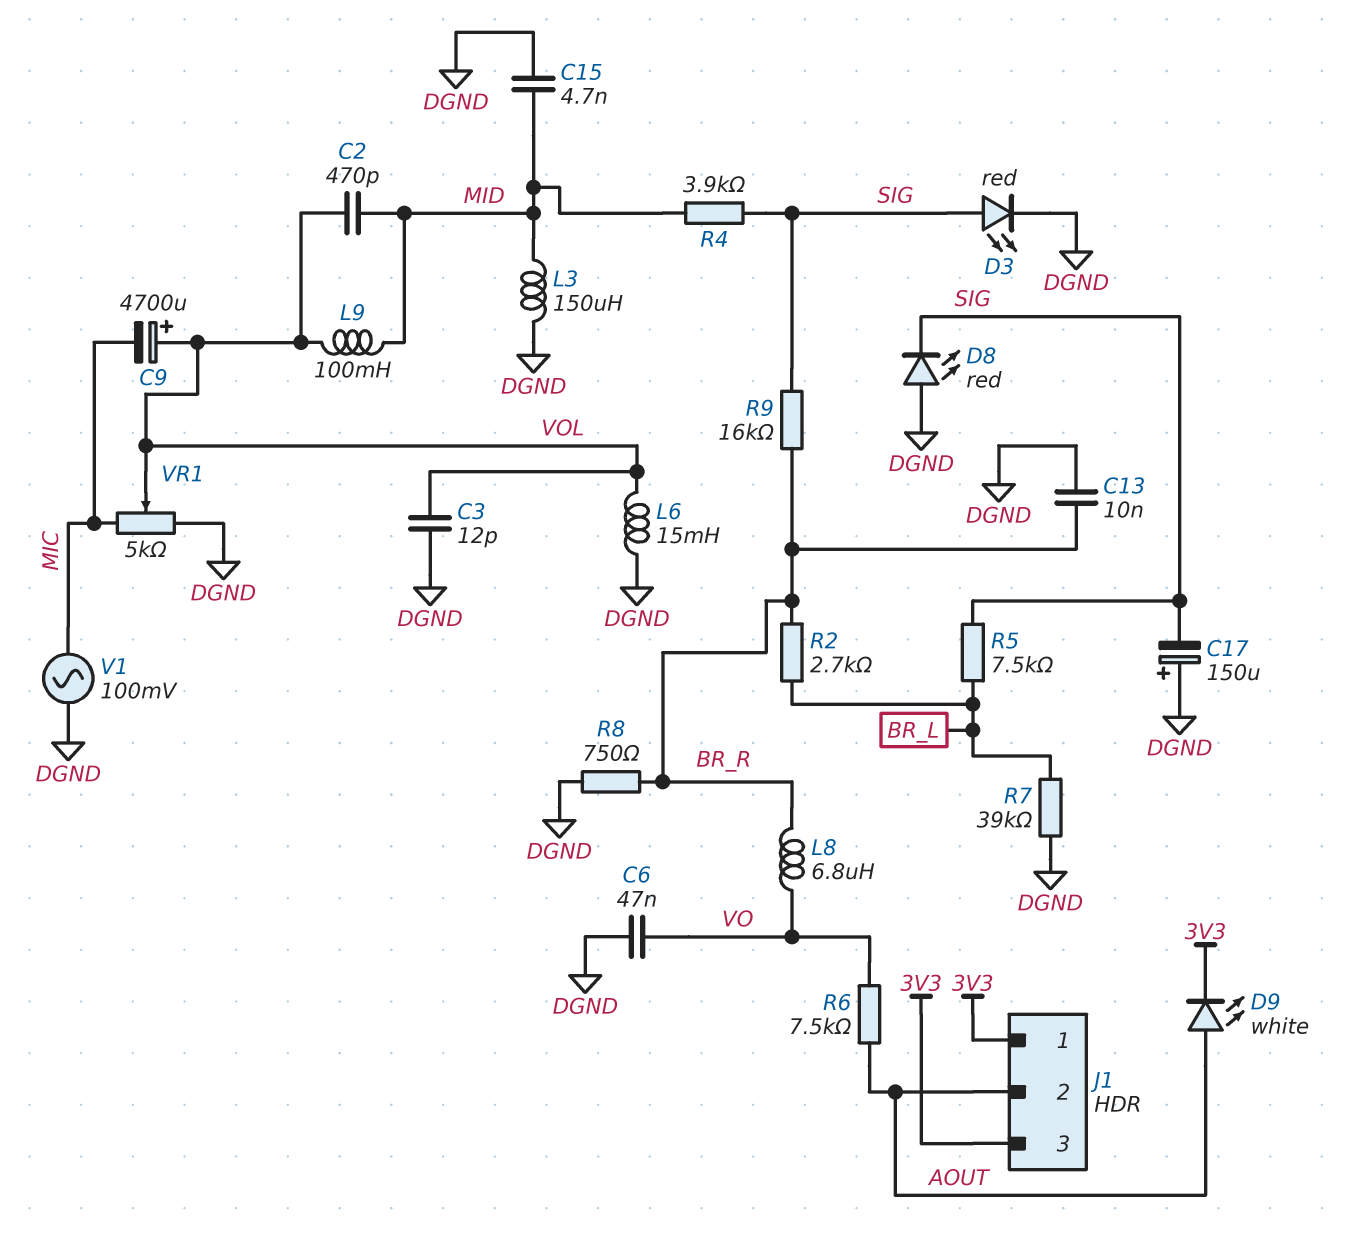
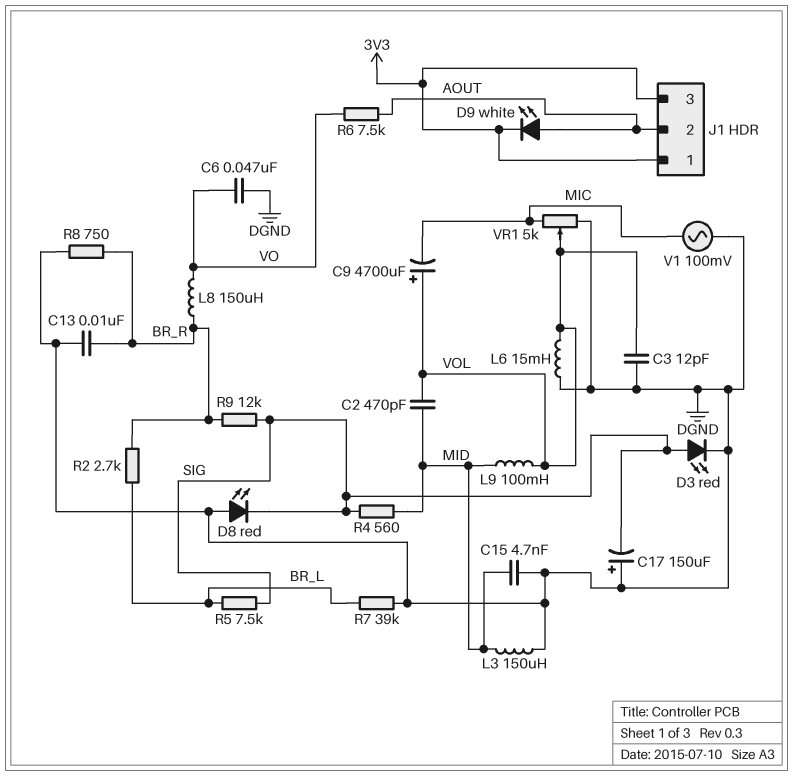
L8: 6.8uH (BR_R, VO) -> 150uH (BR_R, VO)
R4: 3.9k (MID, SIG) -> 560 (MID, SIG)
R9: 16k (BR_R, SIG) -> 12k (BR_R, SIG)

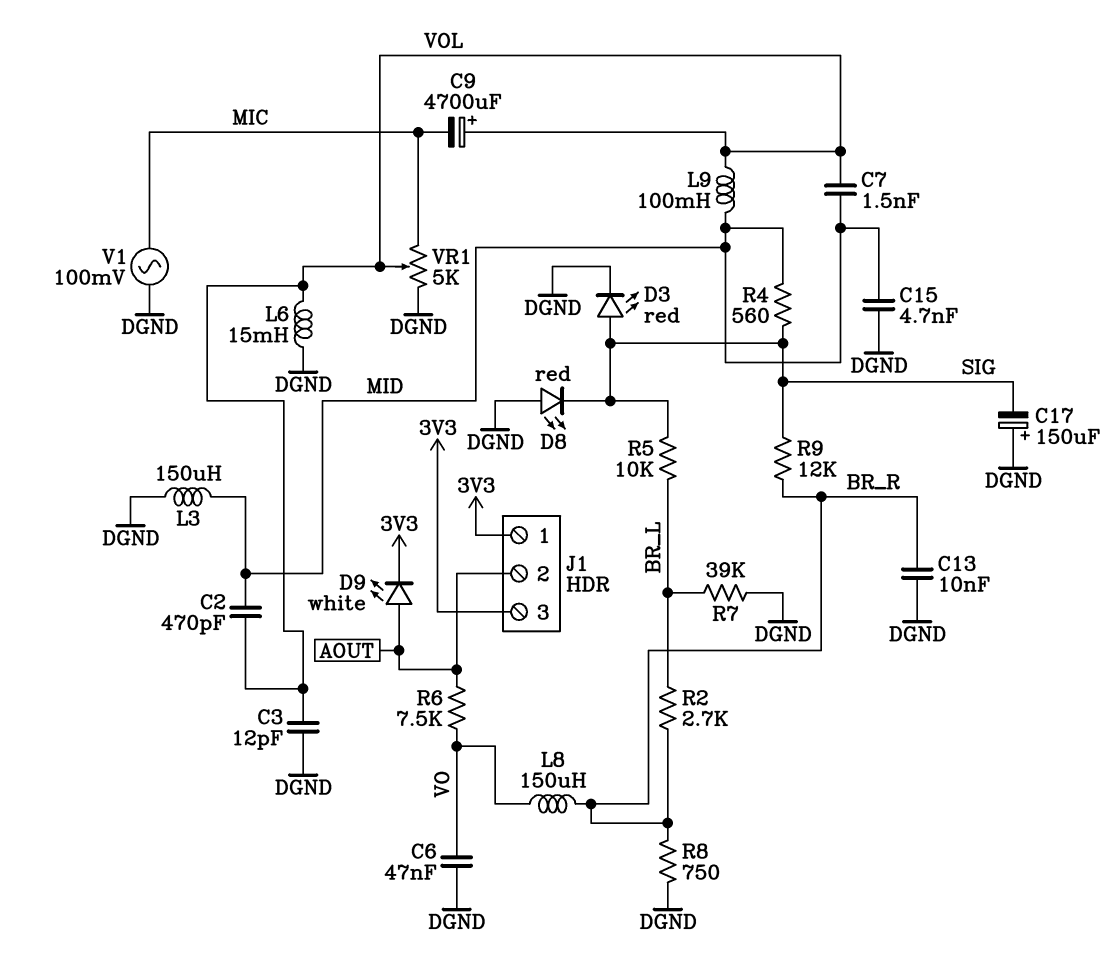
C7: none -> 1.5nF (MID, VOL)
R5: 7.5k (BR_L, SIG) -> 10k (BR_L, SIG)

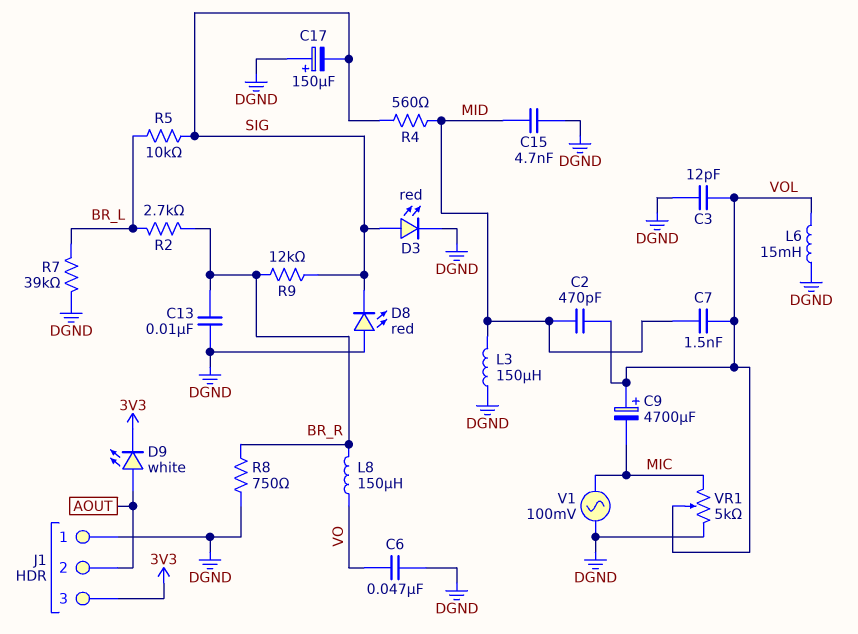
J1 pin 1: 3V3 -> DGND
L9: 100mH (MID, VOL) -> none
R6: 7.5k (AOUT, VO) -> none

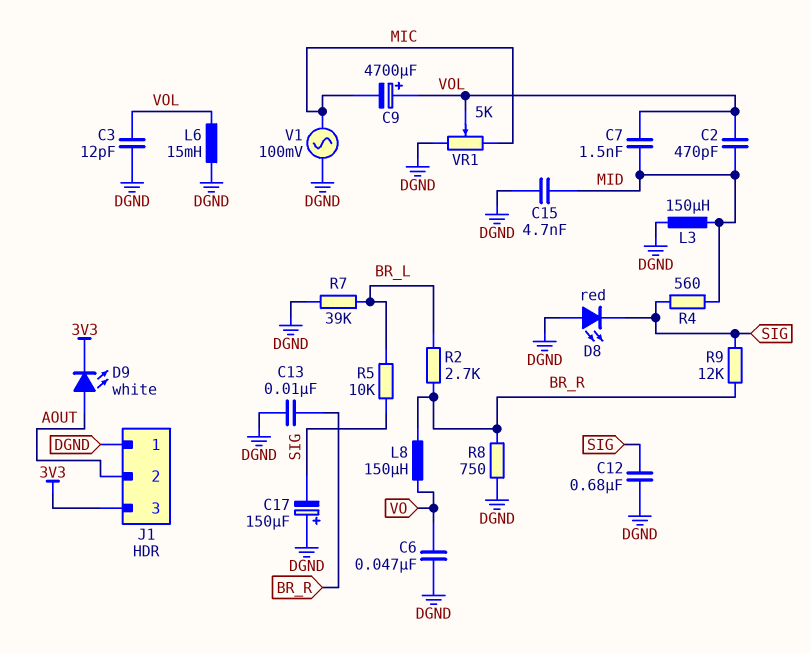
C12: none -> 680nF (DGND, SIG)
D3: LED red (A SIG, K DGND) -> none

